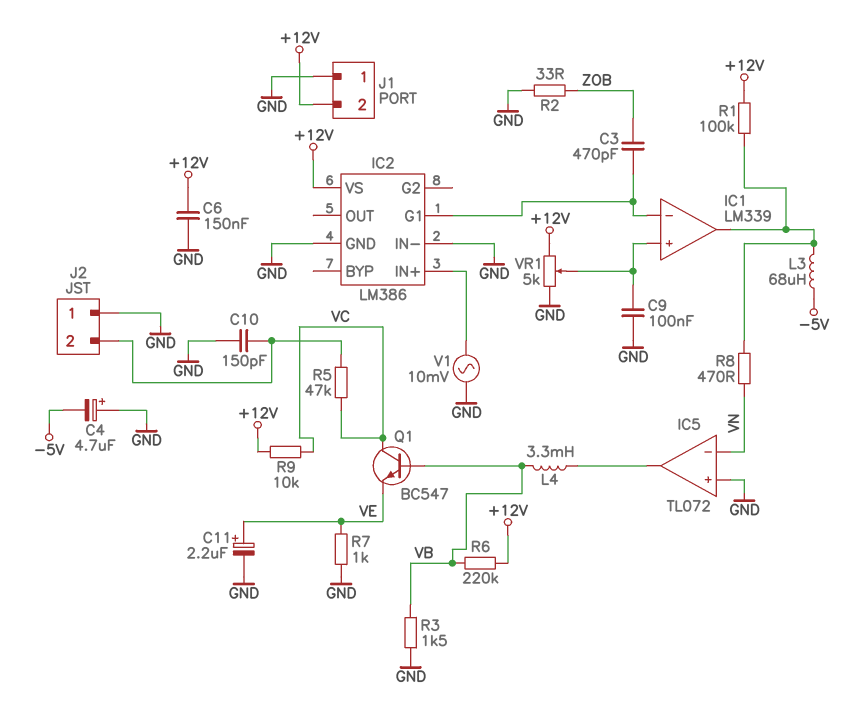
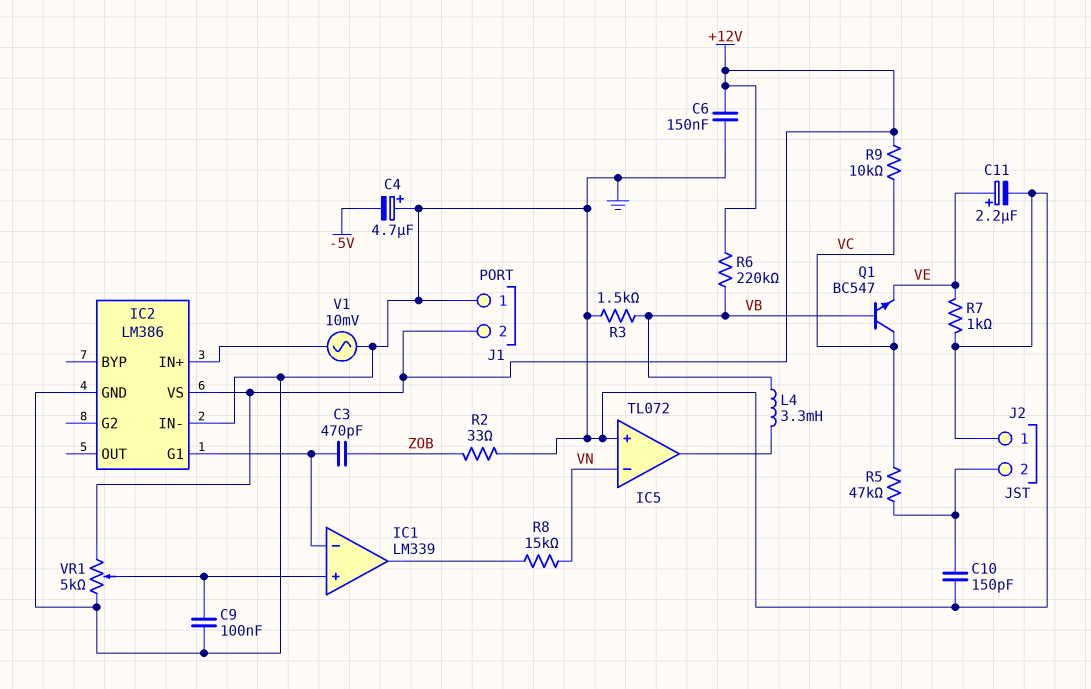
L3: 68uH (-5V, IC1/out) -> none
R1: 100k (+12V, IC1/out) -> none
R8: 470 (IC1/out, VN) -> 15k (IC1/out, VN)

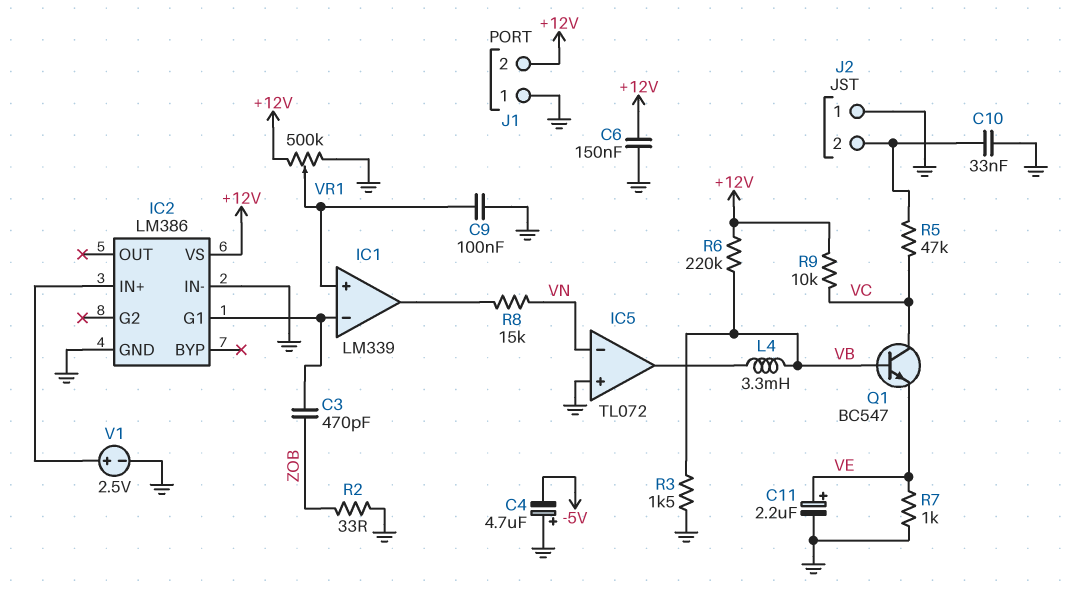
C10: 150pF (GND, J2/2) -> 33nF (GND, J2/2)
V1: AC 10mV (GND, IC2/IN+) -> 2.5V (plus IC2/IN+, minus GND)
VR1: 5k (+12V, GND, wiper IC1/in+) -> 500k (+12V, GND, wiper IC1/in+)

